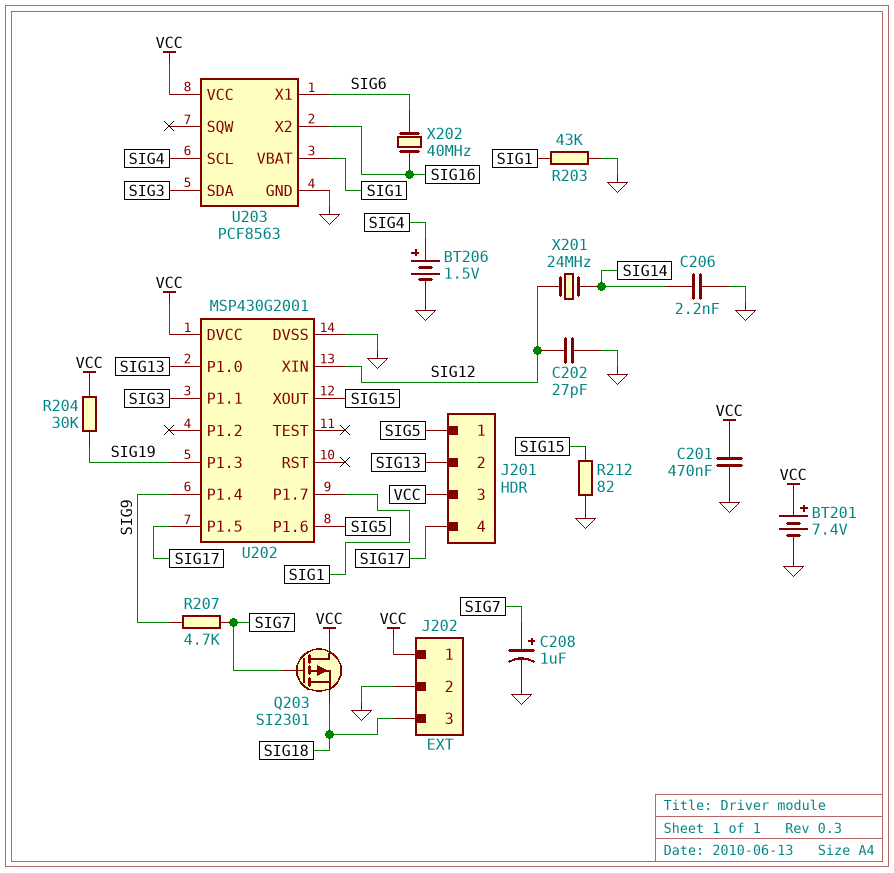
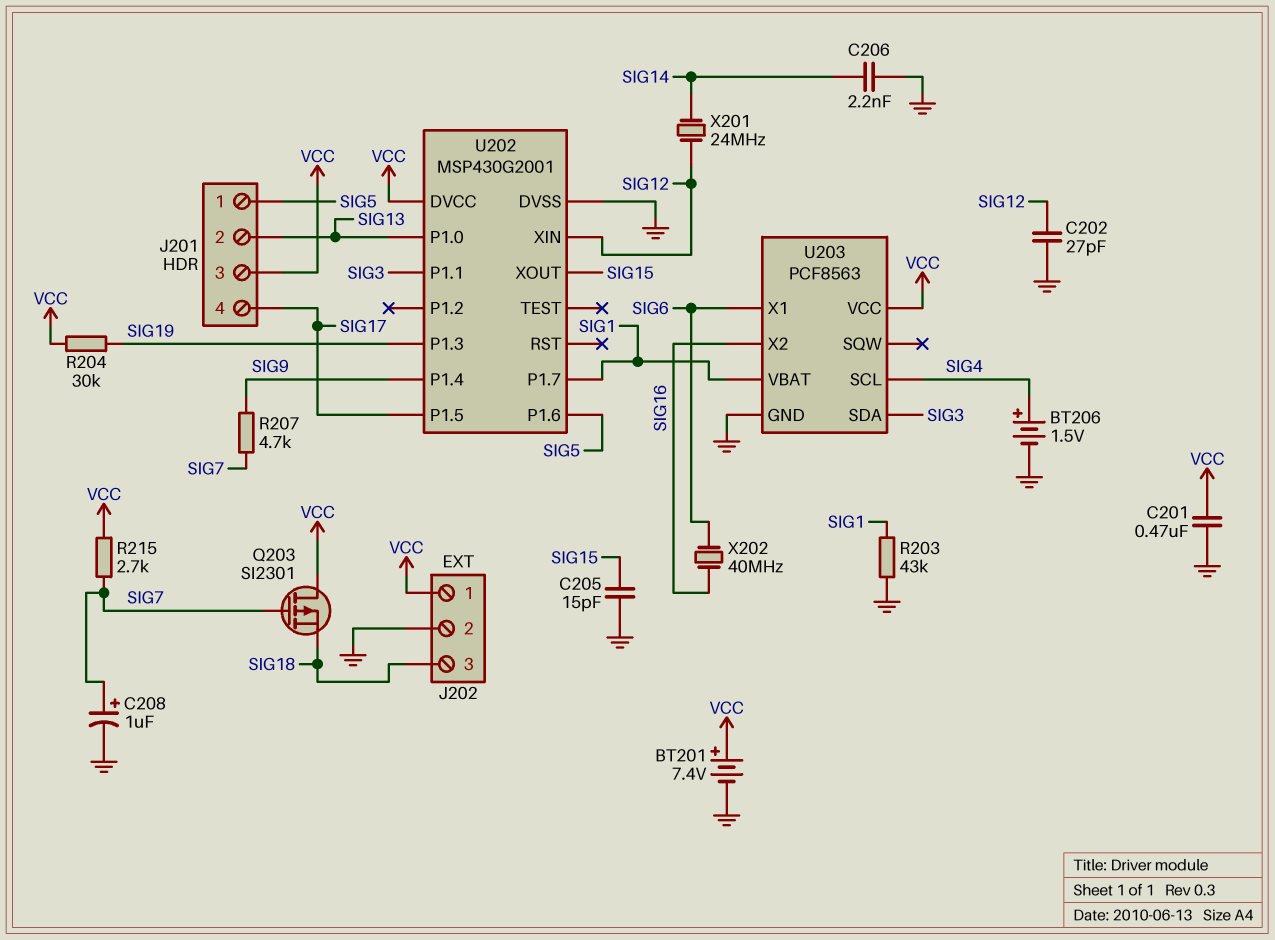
C205: none -> 15pF (GND, SIG15)
R212: 82 (GND, SIG15) -> none
R215: none -> 2.7k (SIG7, VCC)

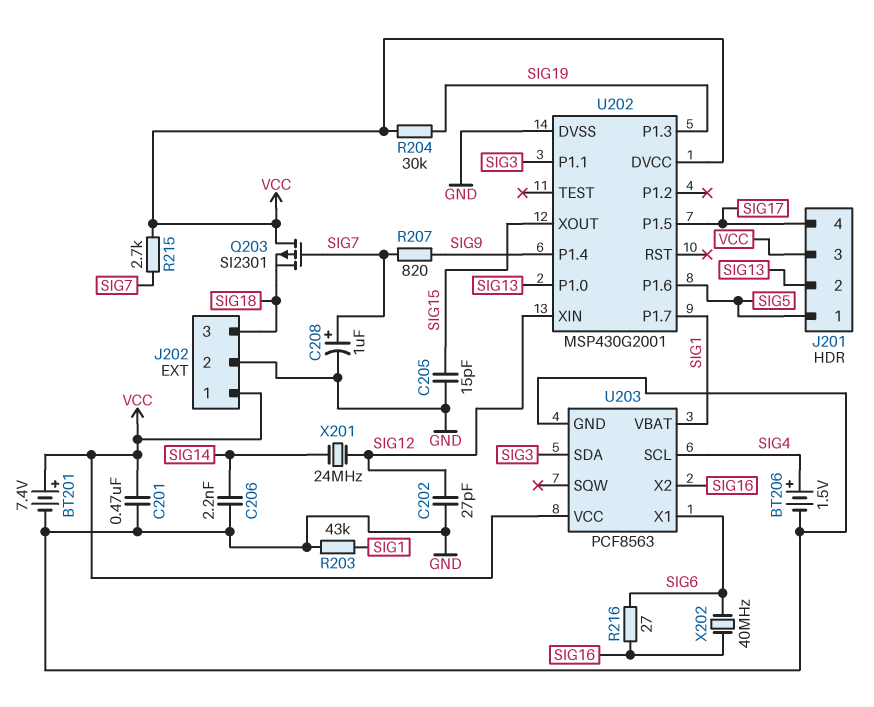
R207: 4.7k (SIG7, SIG9) -> 820 (SIG7, SIG9)
R216: none -> 27 (SIG6, SIG16)

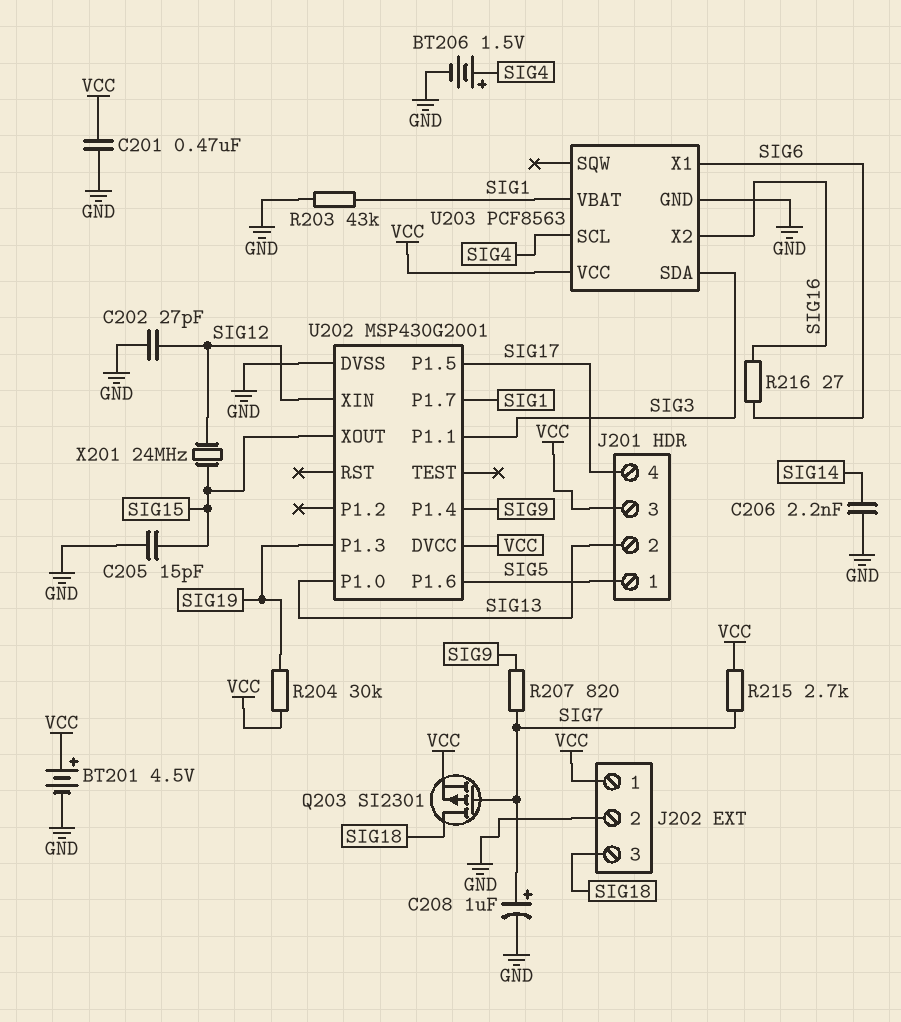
BT201: 7.4V (plus VCC, minus GND) -> 4.5V (plus VCC, minus GND)
Q203: PMOS SI2301 (G SIG7, D VCC, S SIG18) -> PMOS SI2301 (G SIG7, D SIG18, S VCC)
X201: 24MHz (SIG12, SIG14) -> 24MHz (SIG12, SIG15)
X202: 40MHz (SIG6, SIG16) -> none

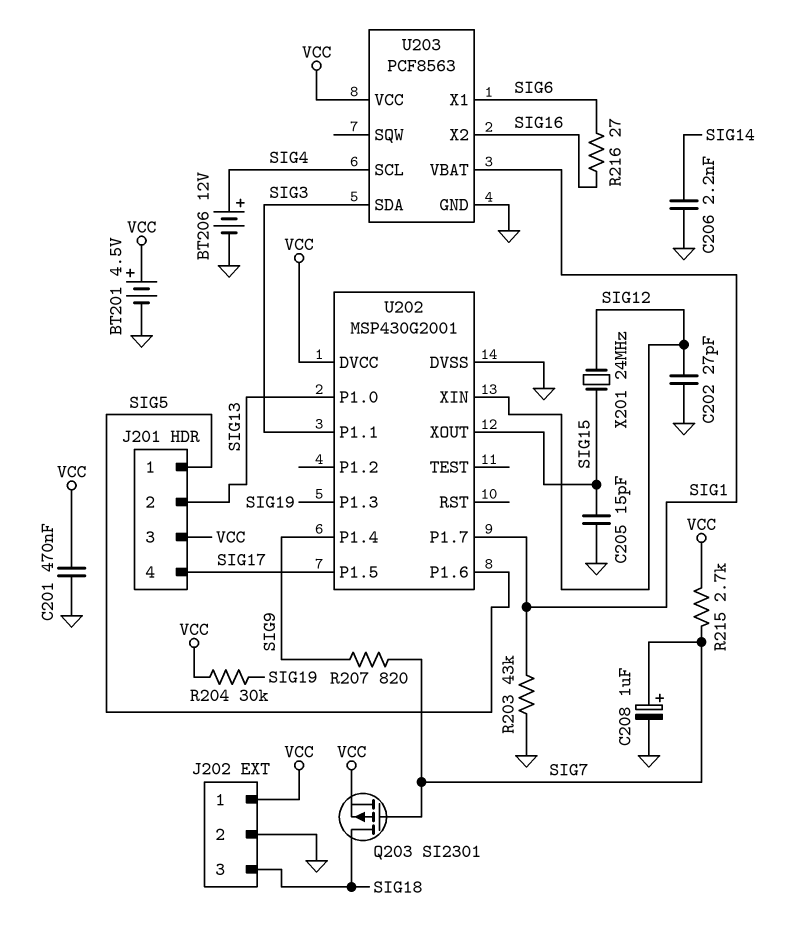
BT206: 1.5V (plus SIG4, minus GND) -> 12V (plus SIG4, minus GND)

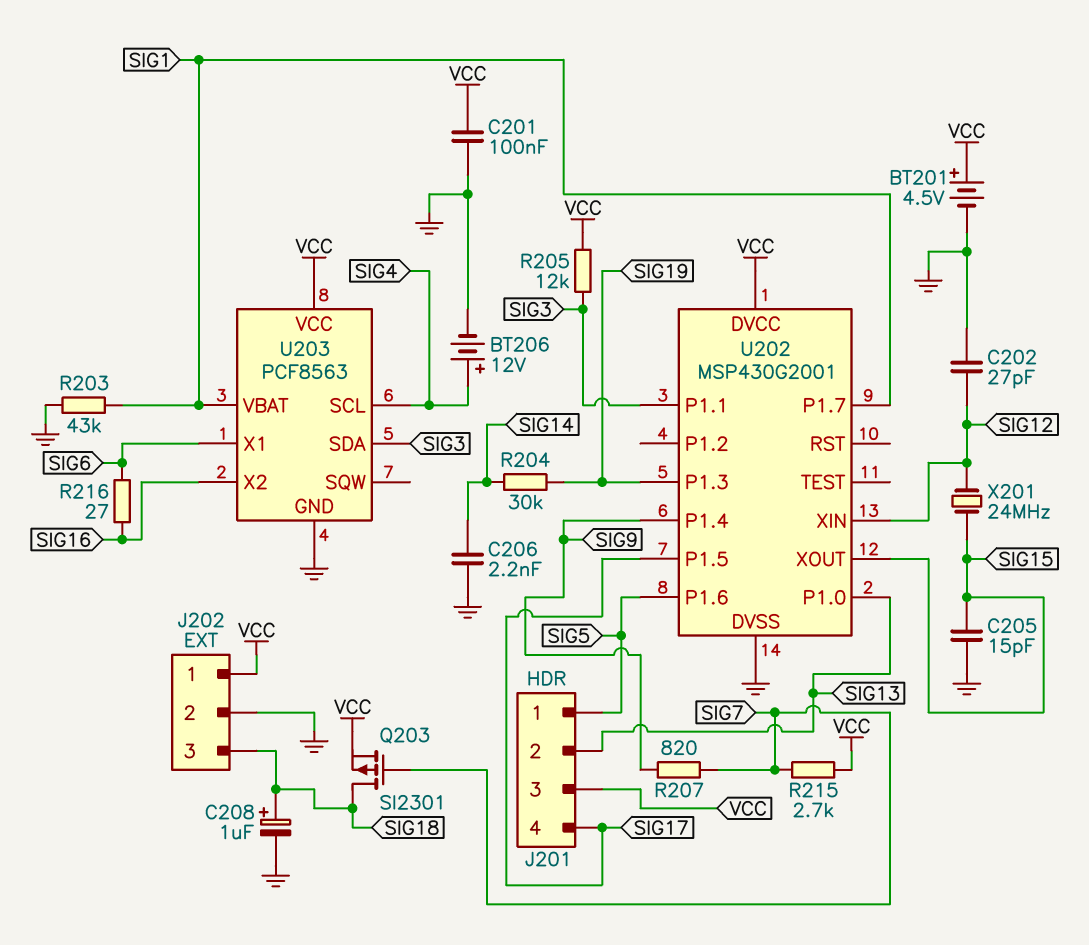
C201: 470nF (GND, VCC) -> 100nF (GND, VCC)
C208: 1uF (plus SIG7, minus GND) -> 1uF (plus SIG18, minus GND)
R204: 30k (SIG19, VCC) -> 30k (SIG14, SIG19)
R205: none -> 12k (SIG3, VCC)

